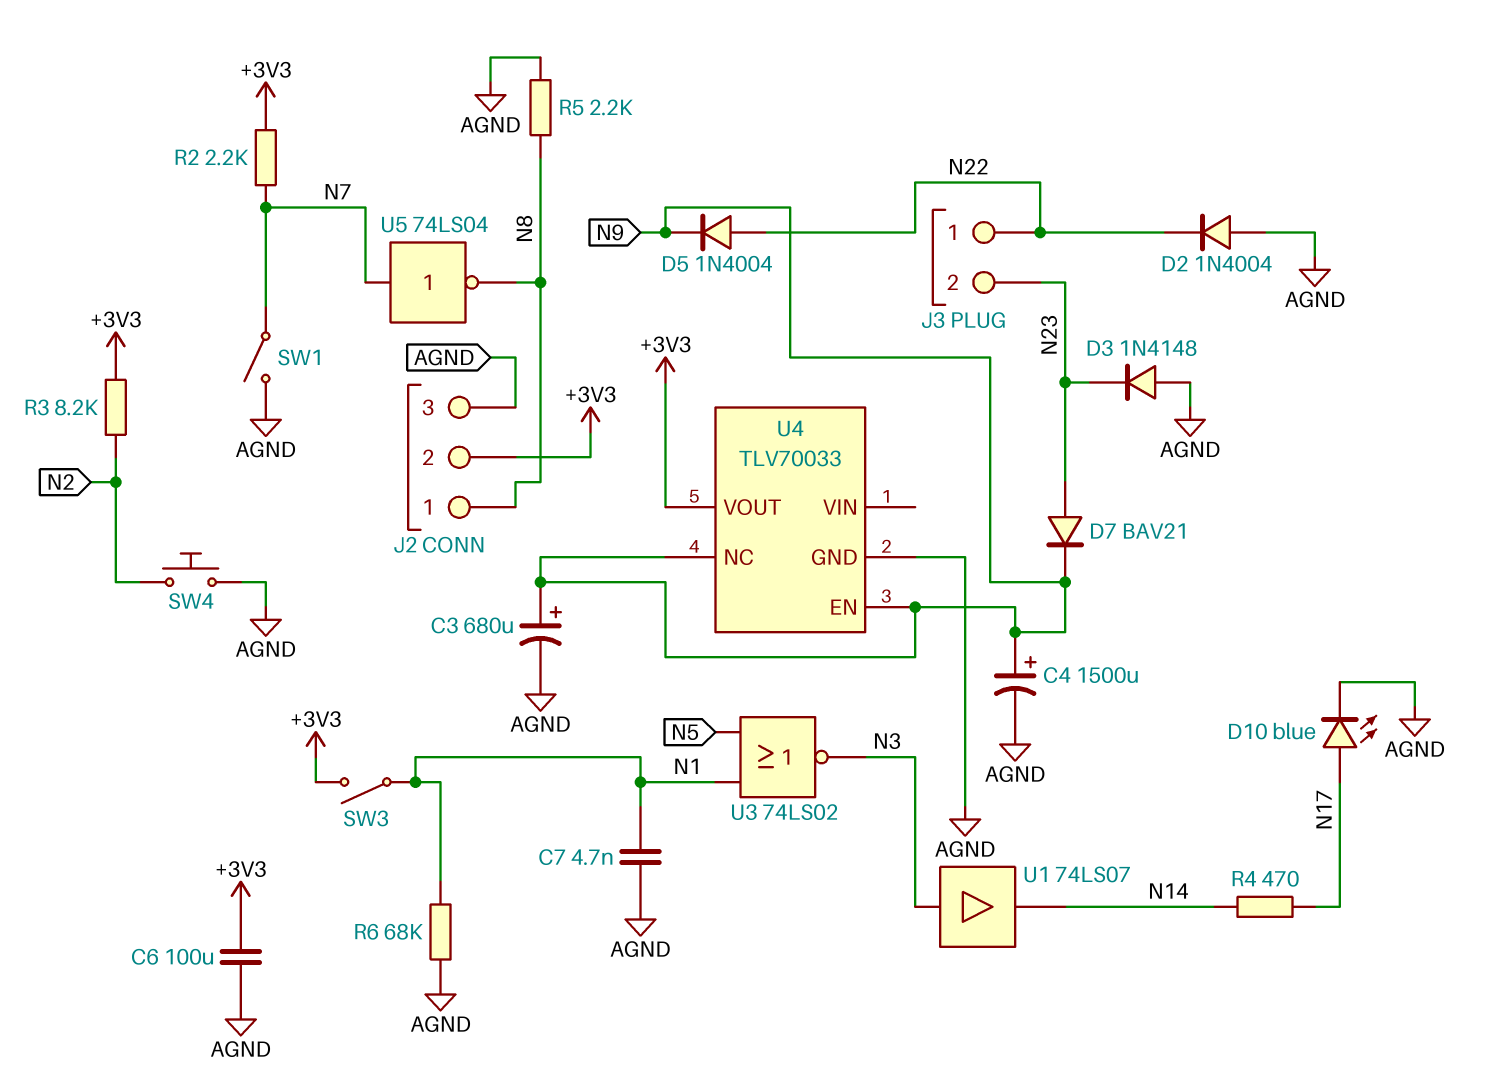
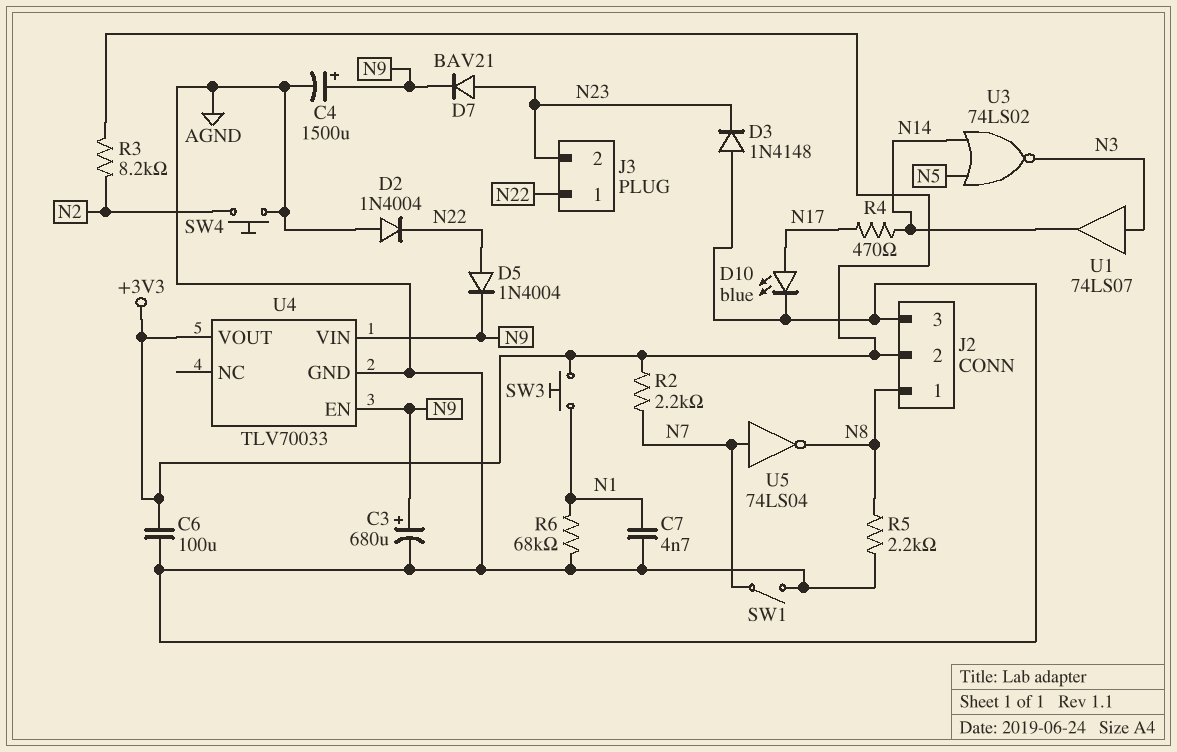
SW3: switch (+3V3, N1) -> button (+3V3, N1)
U3: NOR 74LS02 (in N1, in N5, out N3) -> NOR 74LS02 (in N5, in N14, out N3)
U4 pin NC: N9 -> none
U4 pin VIN: none -> N9

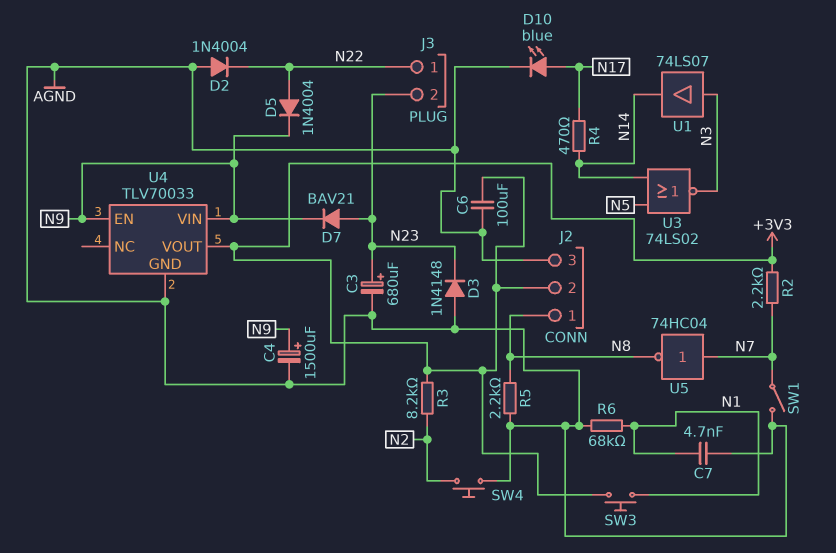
C3: 680uF (plus N9, minus AGND) -> 680uF (plus N23, minus AGND)
U5: NOT 74LS04 (in N7, out N8) -> NOT 74HC04 (in N7, out N8)

